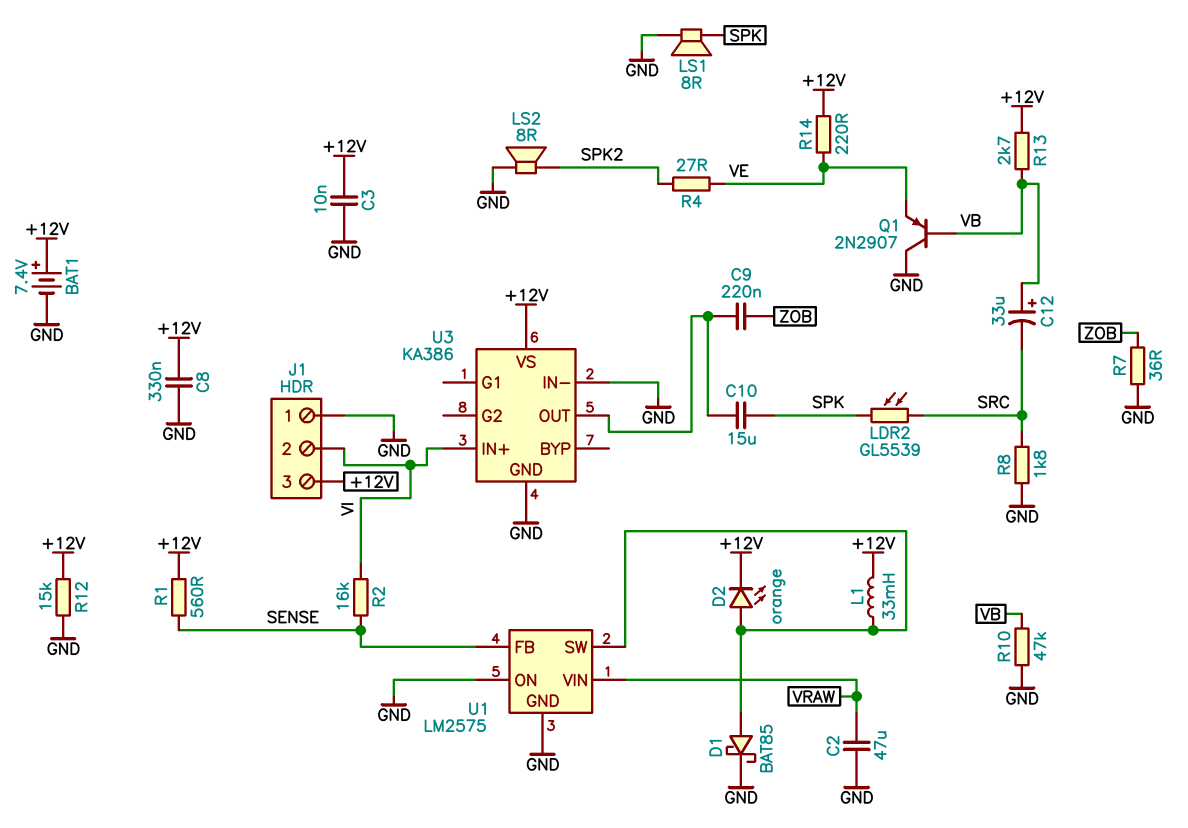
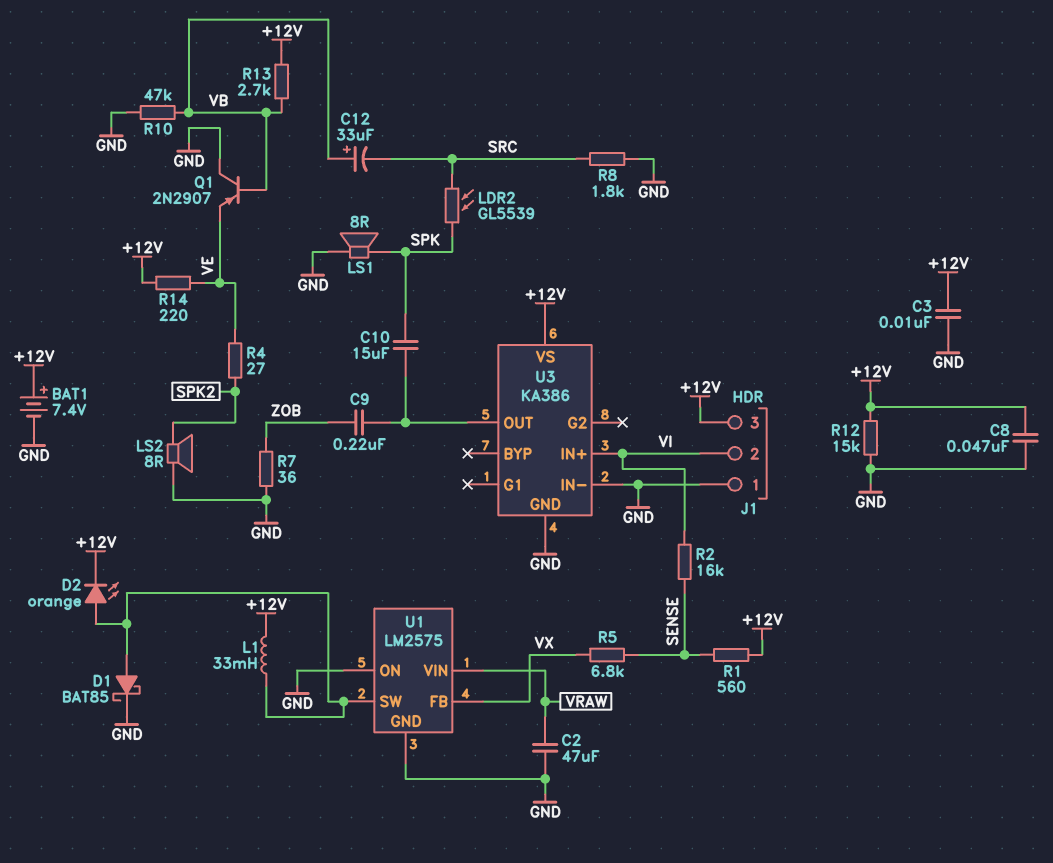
C8: 330nF (+12V, GND) -> 47nF (+12V, GND)
R5: none -> 6.8k (SENSE, VX)
U1 pin FB: SENSE -> VX

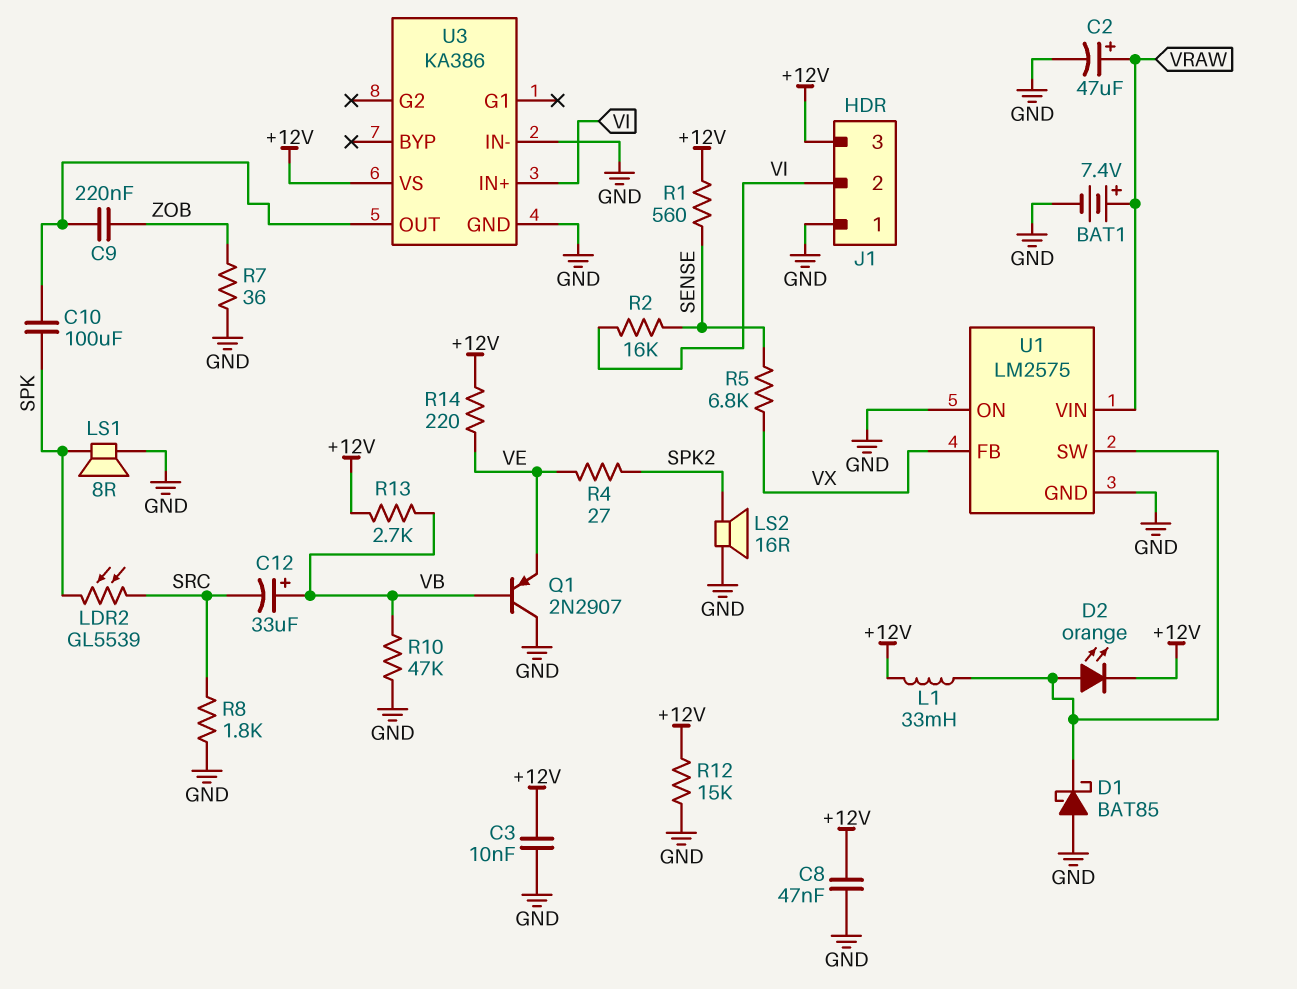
BAT1: 7.4V (plus +12V, minus GND) -> 7.4V (plus VRAW, minus GND)
C2: 47uF (GND, VRAW) -> 47uF (plus VRAW, minus GND)
C10: 15uF (SPK, U3/OUT) -> 100uF (SPK, U3/OUT)
D1: schottky BAT85 (A U1/SW, K GND) -> schottky BAT85 (A GND, K U1/SW)
LS2: speaker 8R (GND, SPK2) -> speaker 16R (GND, SPK2)

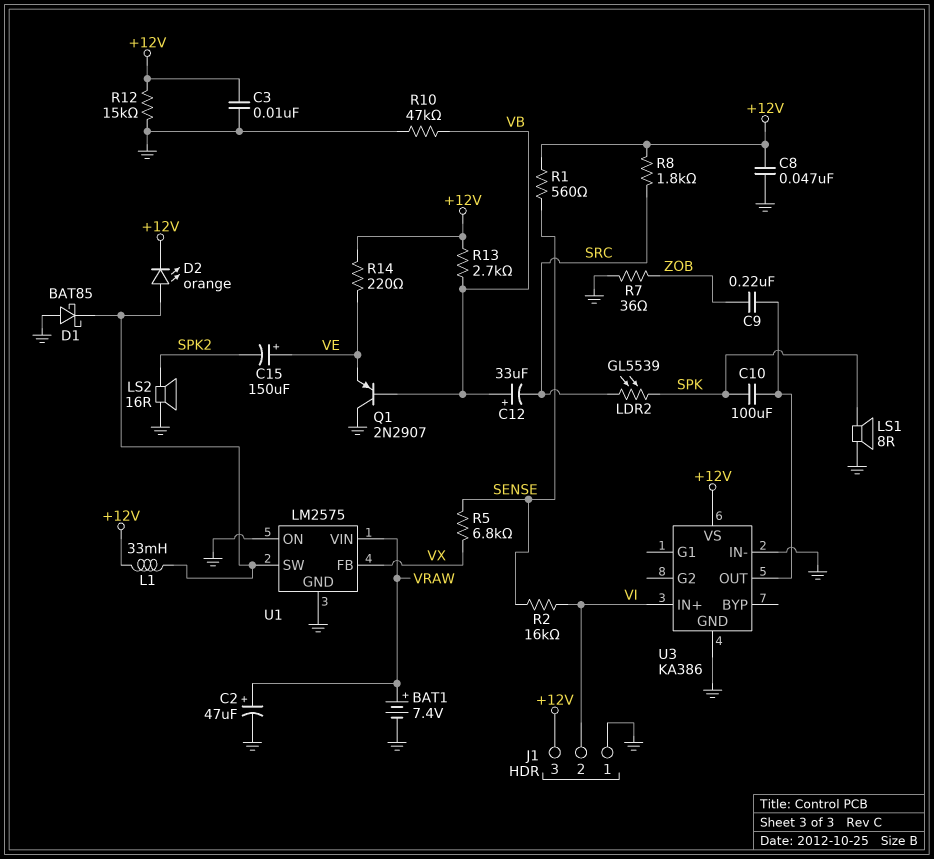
C15: none -> 150uF (plus VE, minus SPK2)
R4: 27 (SPK2, VE) -> none
R8: 1.8k (GND, SRC) -> 1.8k (+12V, SRC)

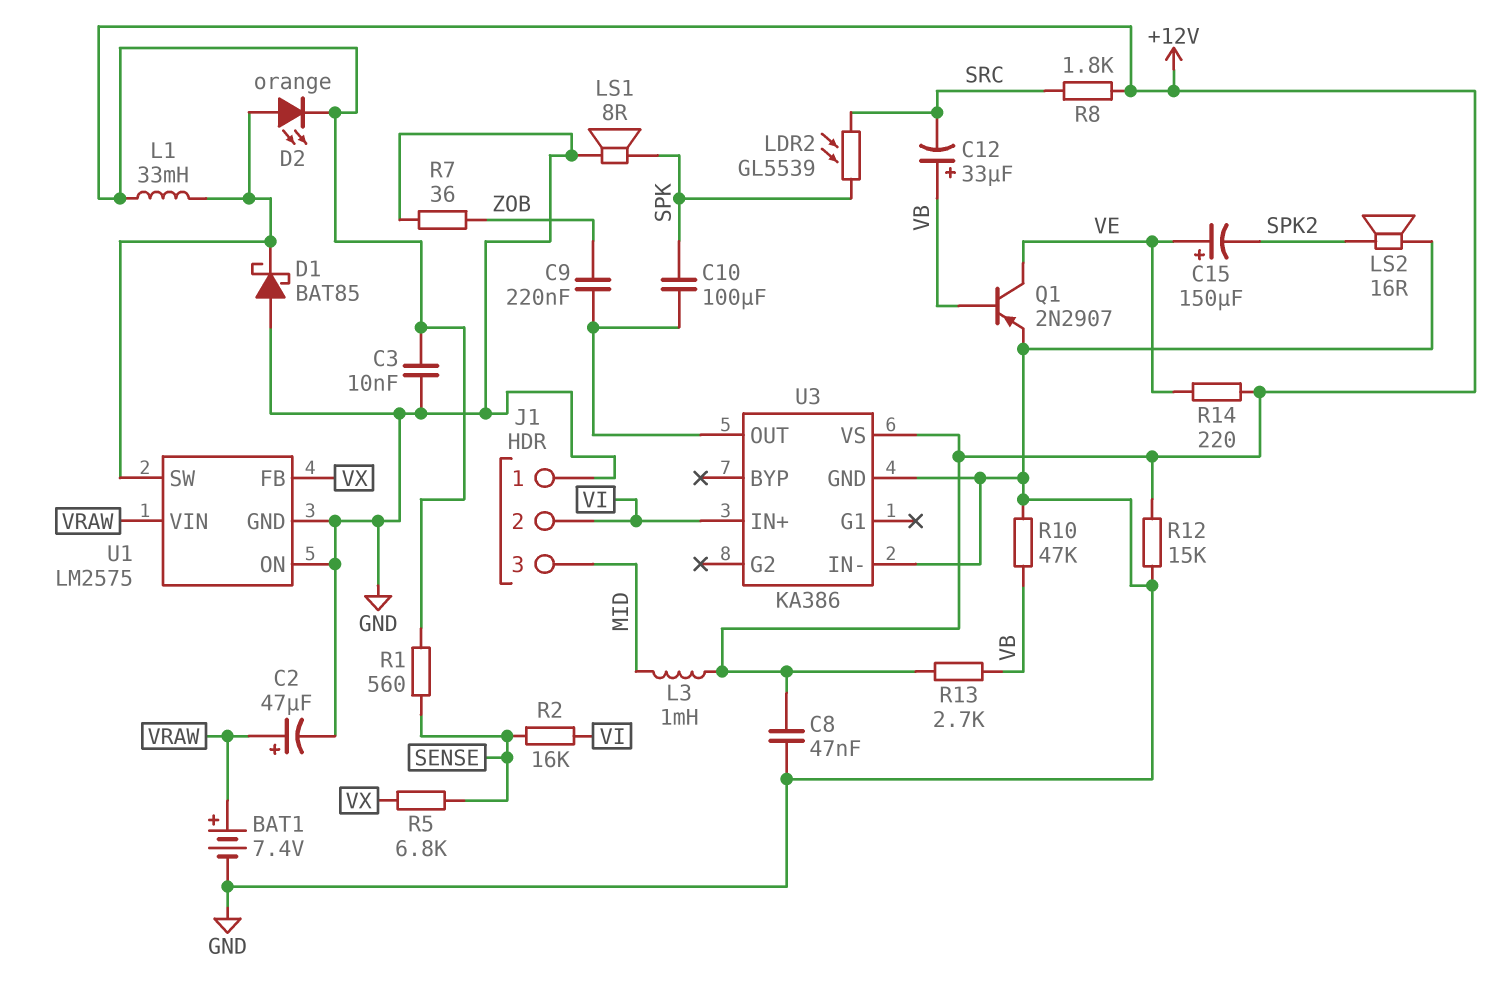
J1 pin 3: +12V -> MID
L3: none -> 1mH (+12V, MID)
Q1: PNP 2N2907 (B VB, C GND, E VE) -> PNP 2N2907 (B VB, C VE, E GND)

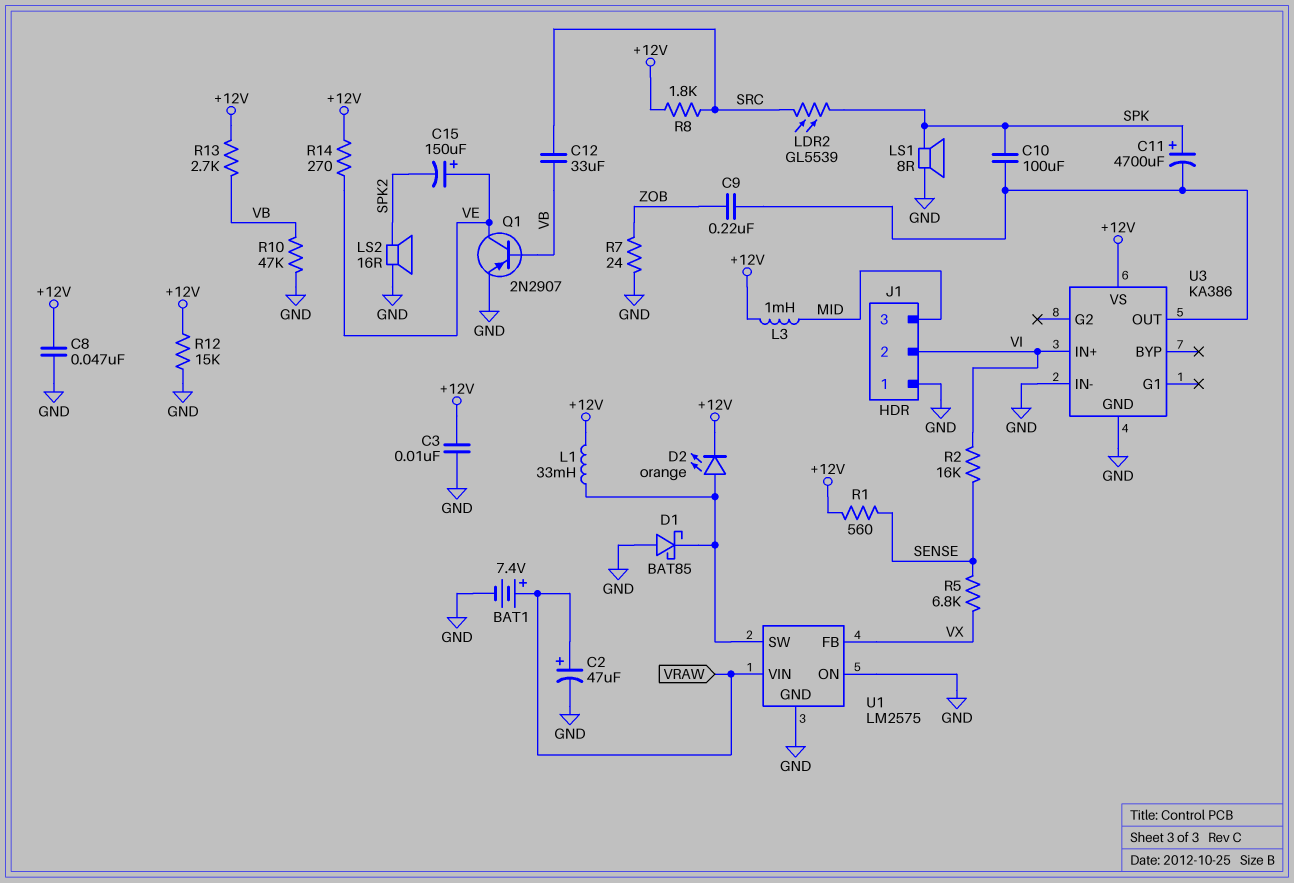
C11: none -> 4700uF (plus SPK, minus U3/OUT)
C12: 33uF (plus VB, minus SRC) -> 33uF (SRC, VB)
R7: 36 (GND, ZOB) -> 24 (GND, ZOB)
R14: 220 (+12V, VE) -> 270 (+12V, VE)

